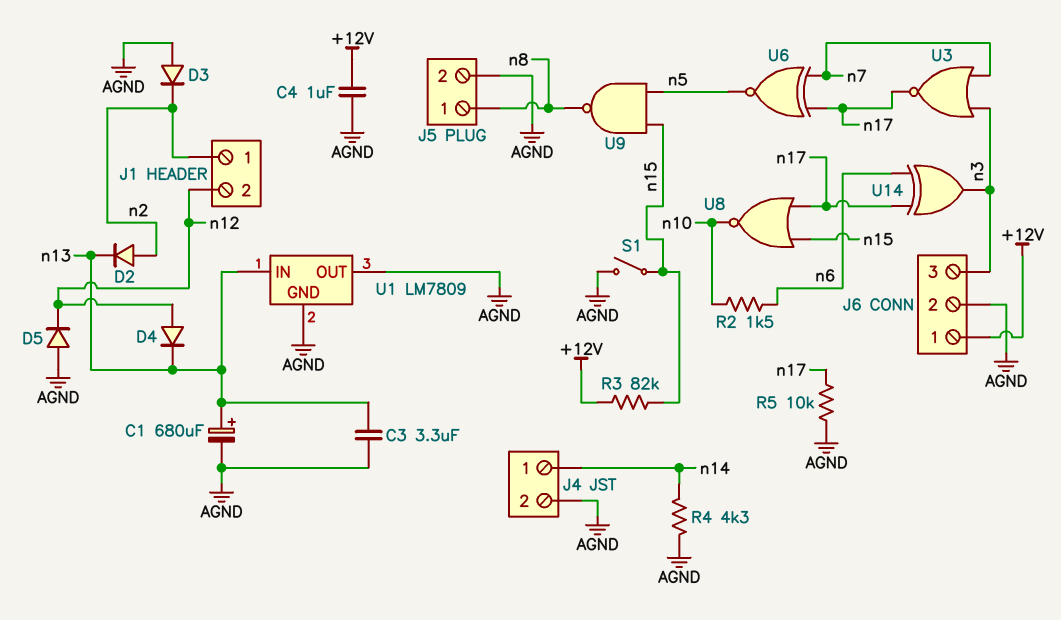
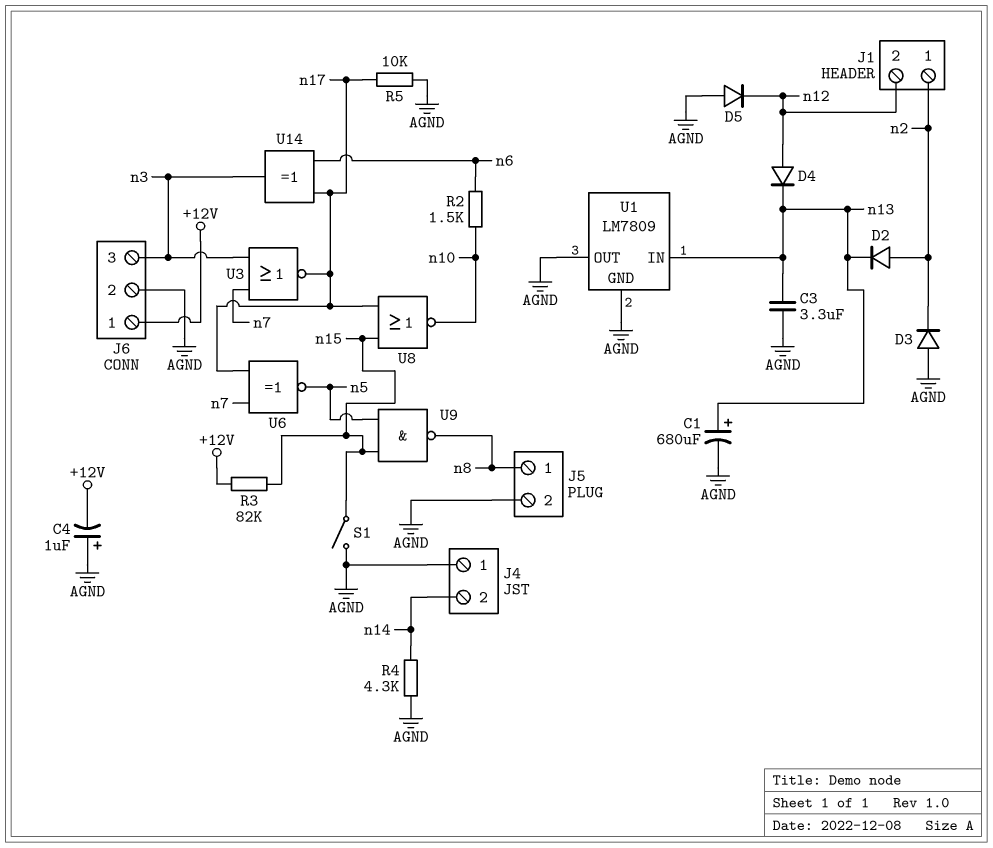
C4: 1uF (+12V, AGND) -> 1uF (plus AGND, minus +12V)
J4 pin 1: n14 -> AGND
J4 pin 2: AGND -> n14

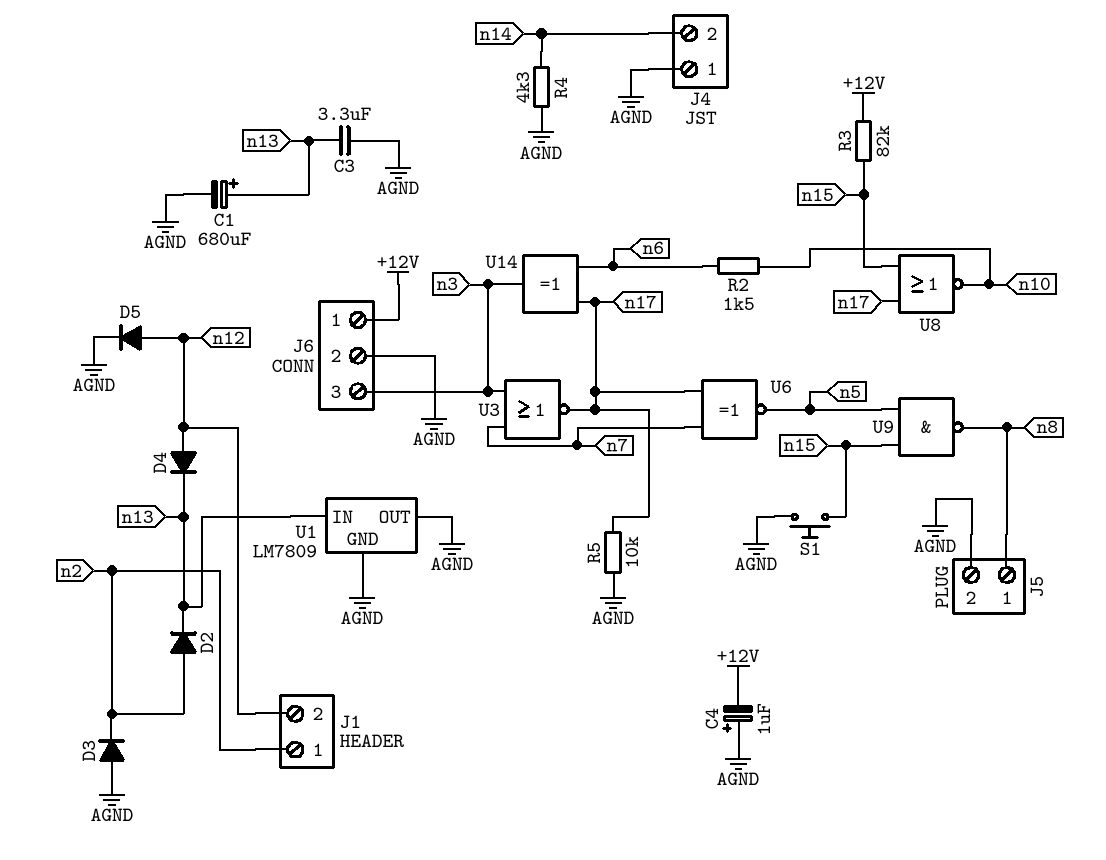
D5: diode (A AGND, K n12) -> diode (A n12, K AGND)
S1: switch (AGND, n15) -> button (AGND, n15)

